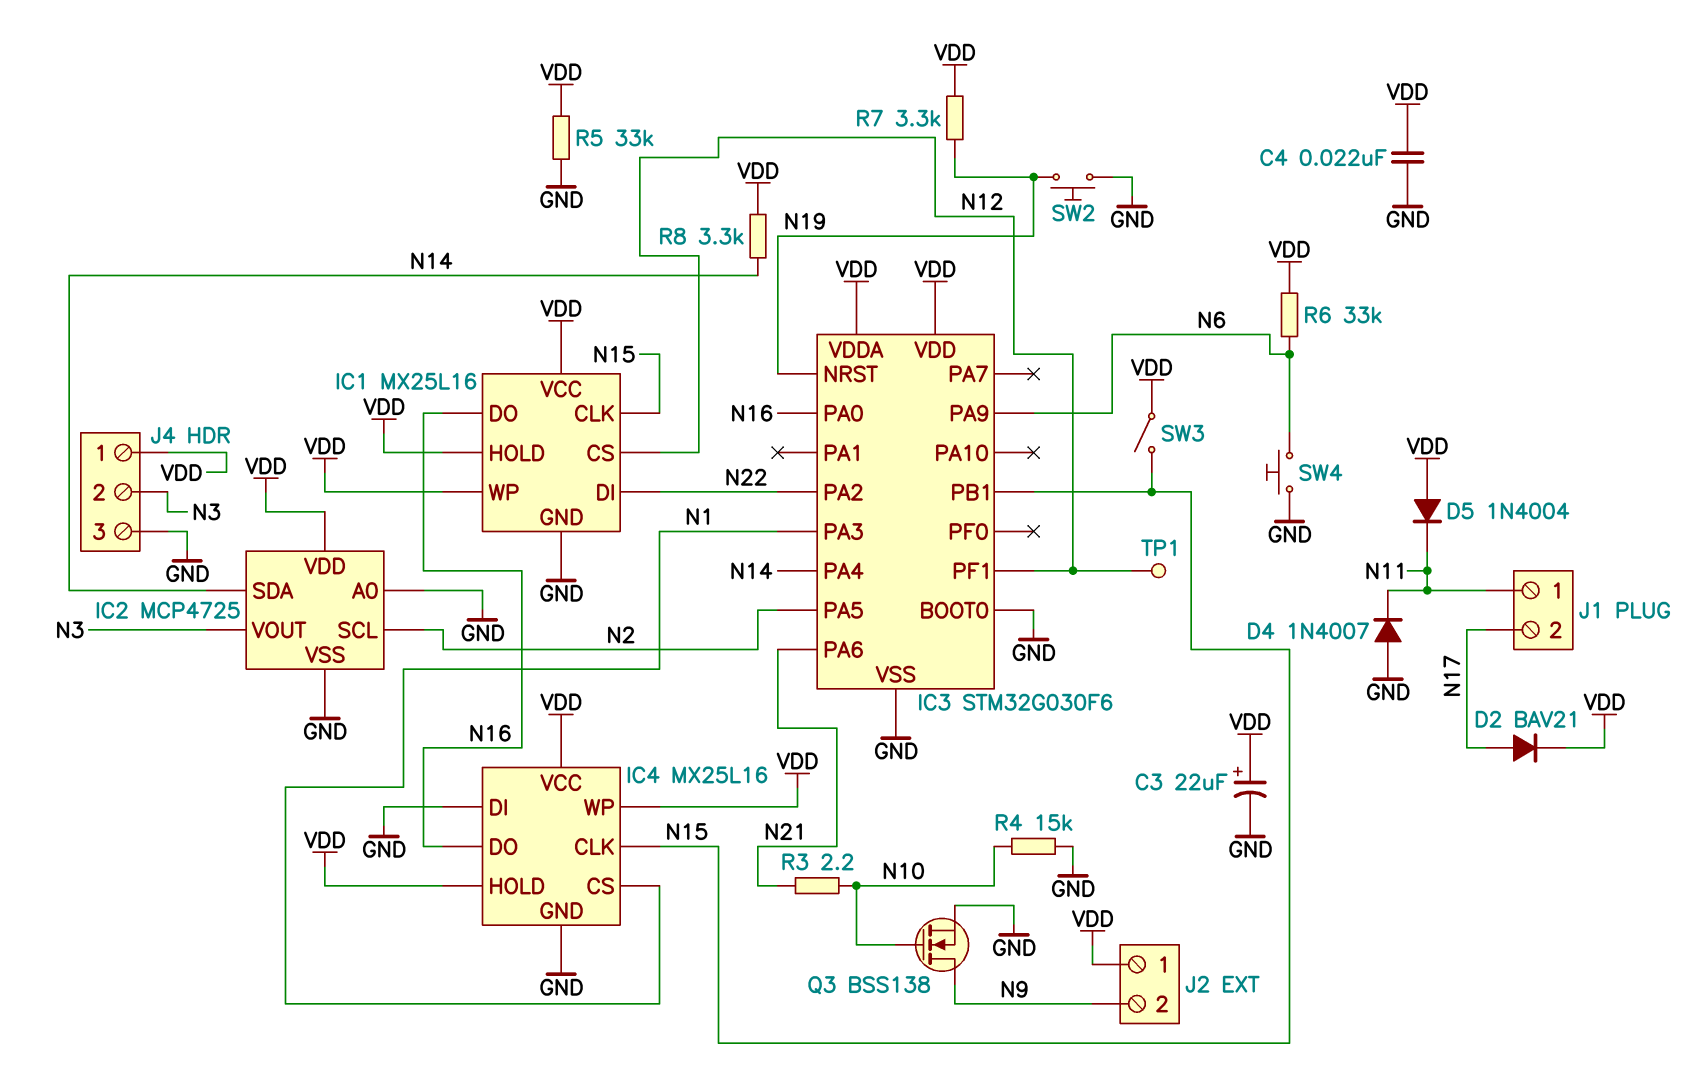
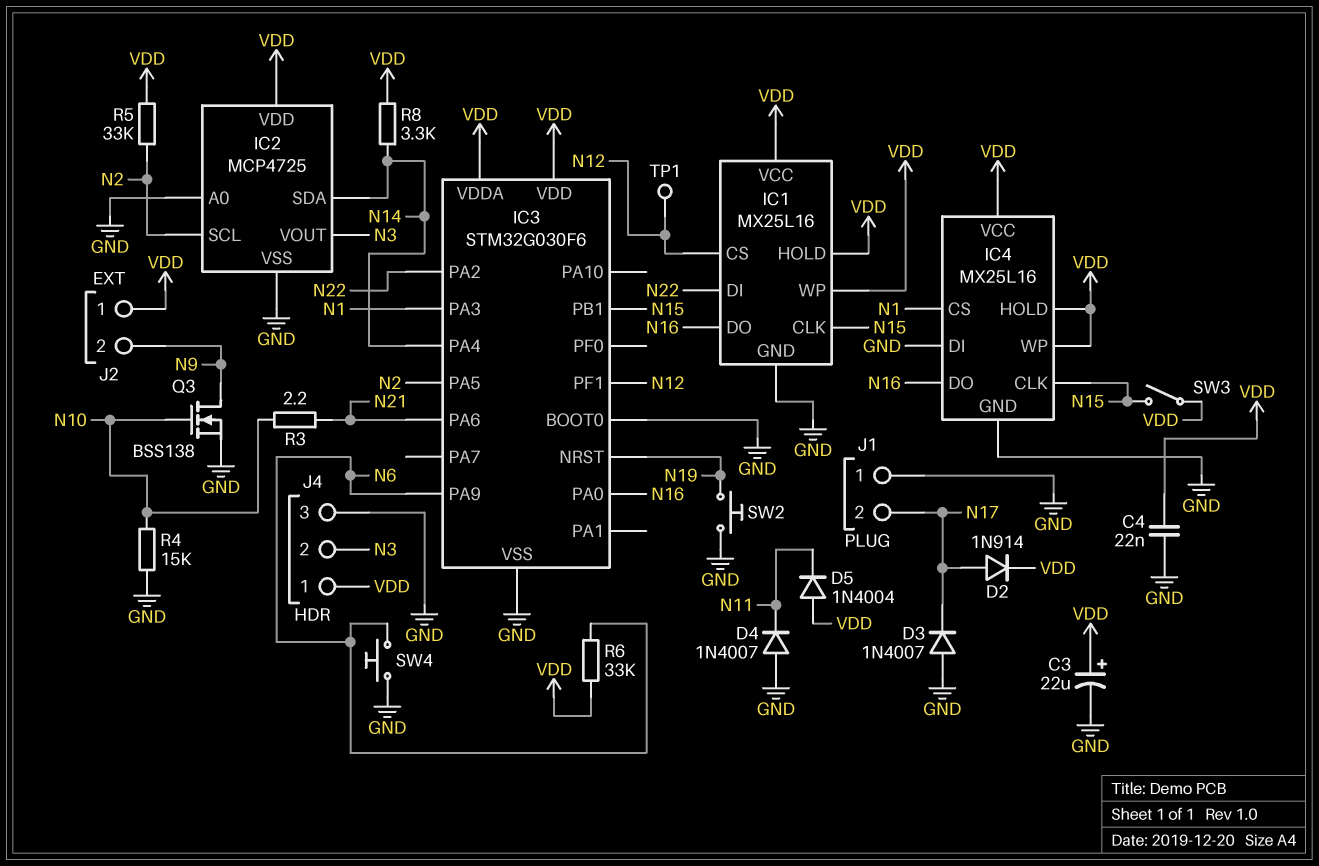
D2: diode BAV21 (A N17, K VDD) -> diode 1N914 (A N17, K VDD)
D3: none -> diode 1N4007 (A GND, K N17)
J1 pin 1: N11 -> GND
R5: 33k (GND, VDD) -> 33k (N2, VDD)
R7: 3.3k (N19, VDD) -> none

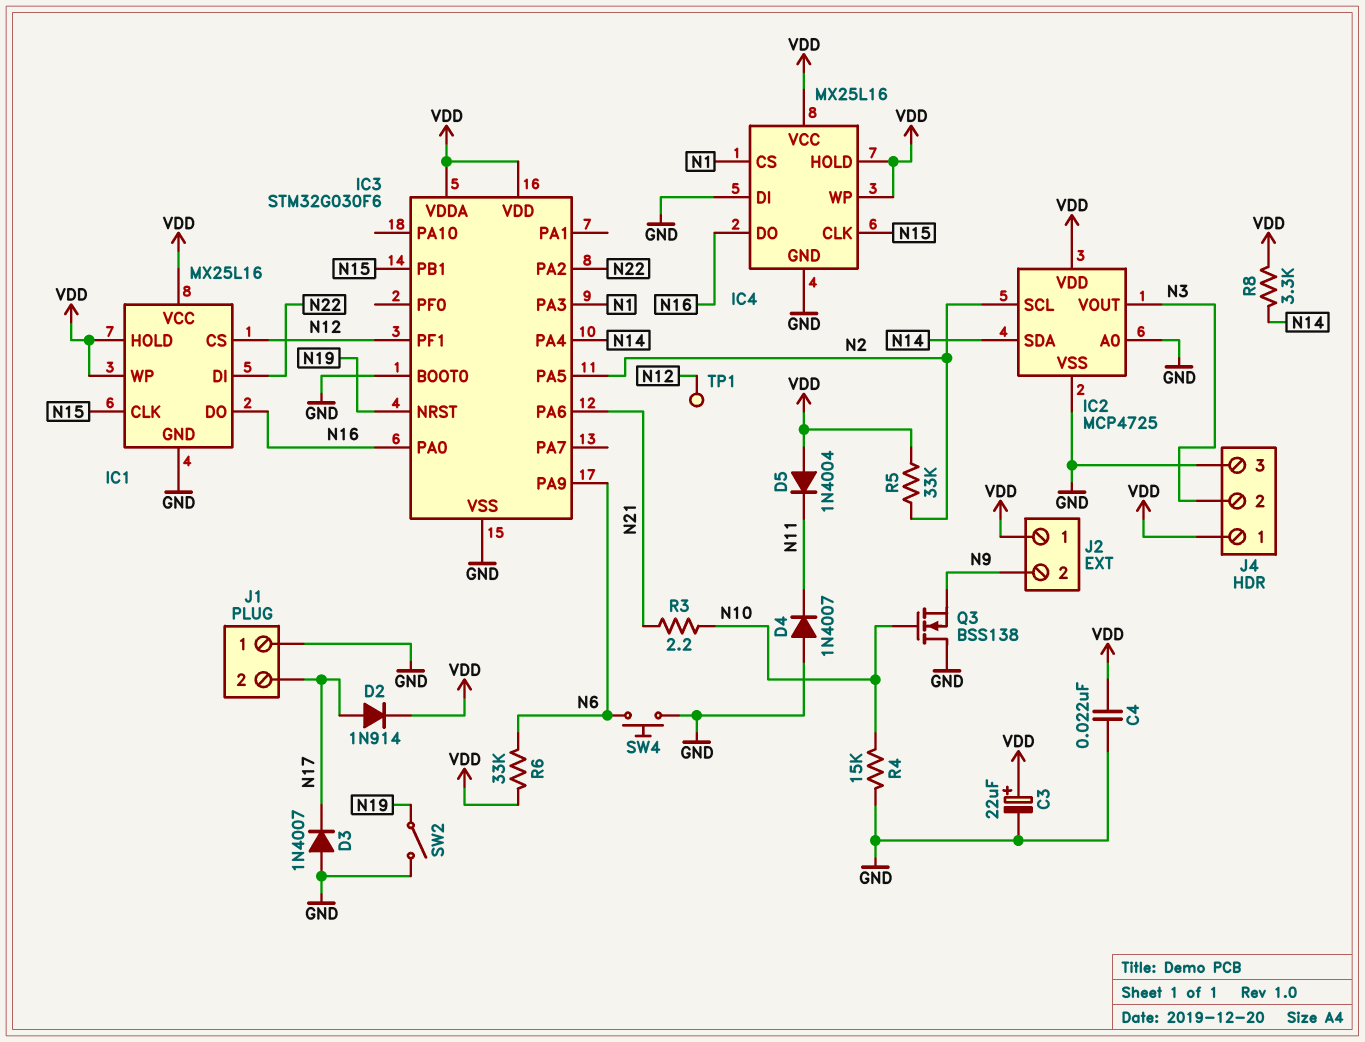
Q3: NMOS BSS138 (G N10, D N9, S GND) -> NMOS BSS138 (G N10, D GND, S N9)
SW2: button (GND, N19) -> switch (GND, N19)
SW3: switch (N15, VDD) -> none

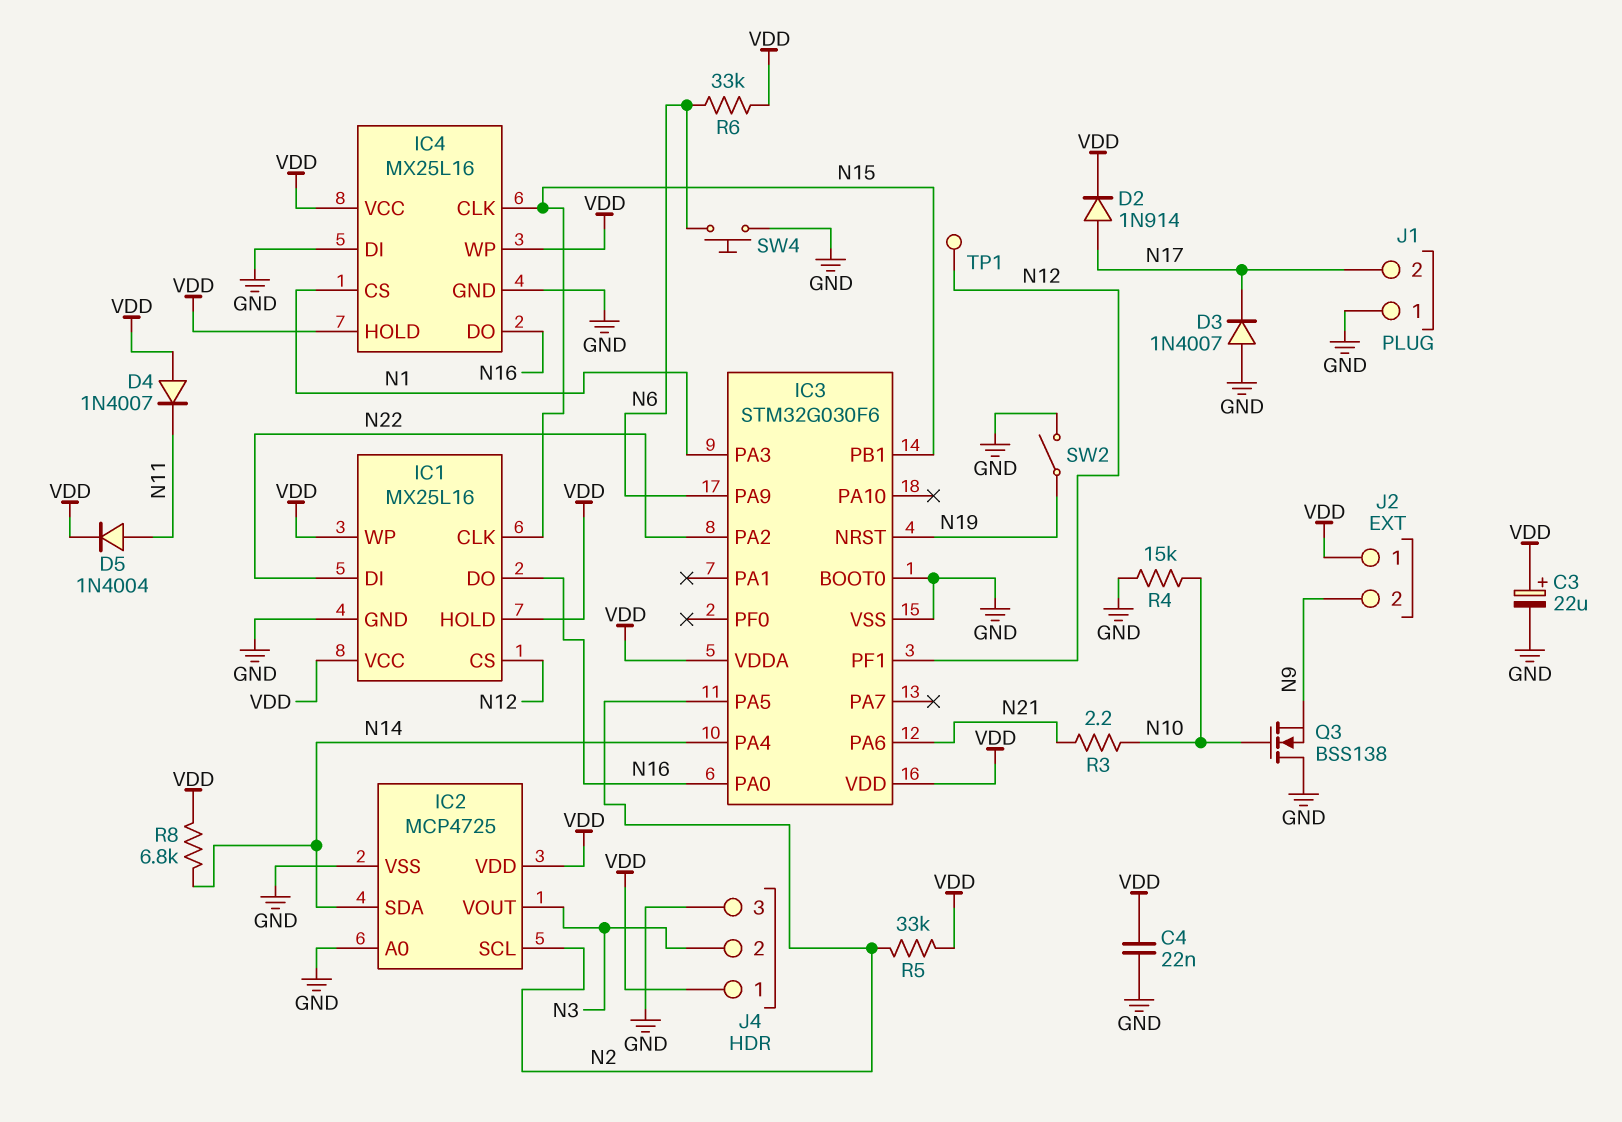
D4: diode 1N4007 (A GND, K N11) -> diode 1N4007 (A VDD, K N11)
D5: diode 1N4004 (A VDD, K N11) -> diode 1N4004 (A N11, K VDD)
R8: 3.3k (N14, VDD) -> 6.8k (N14, VDD)

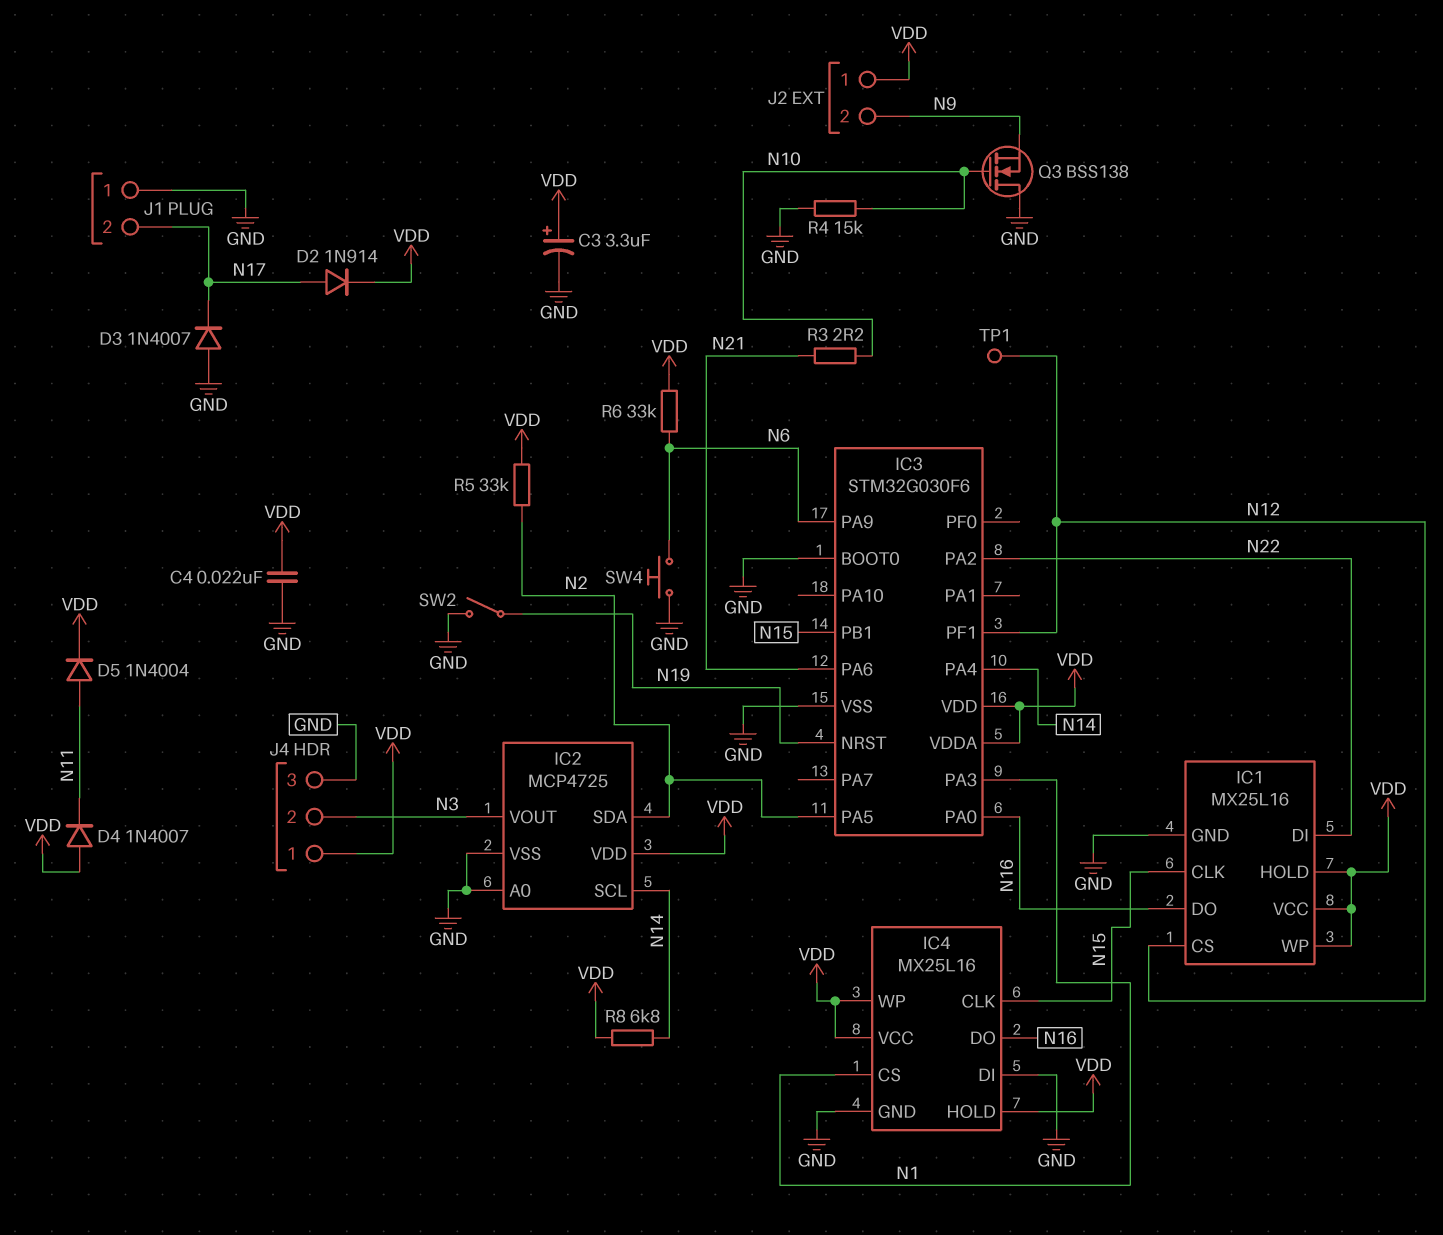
C3: 22uF (plus VDD, minus GND) -> 3.3uF (plus VDD, minus GND)
IC2 pin SCL: N2 -> N14
IC2 pin SDA: N14 -> N2

